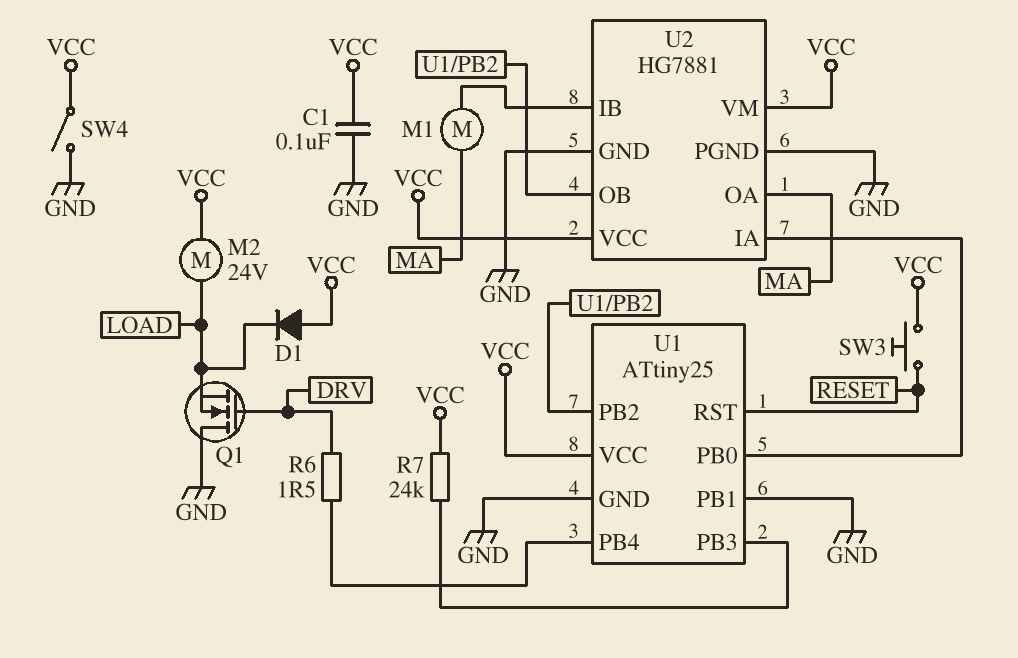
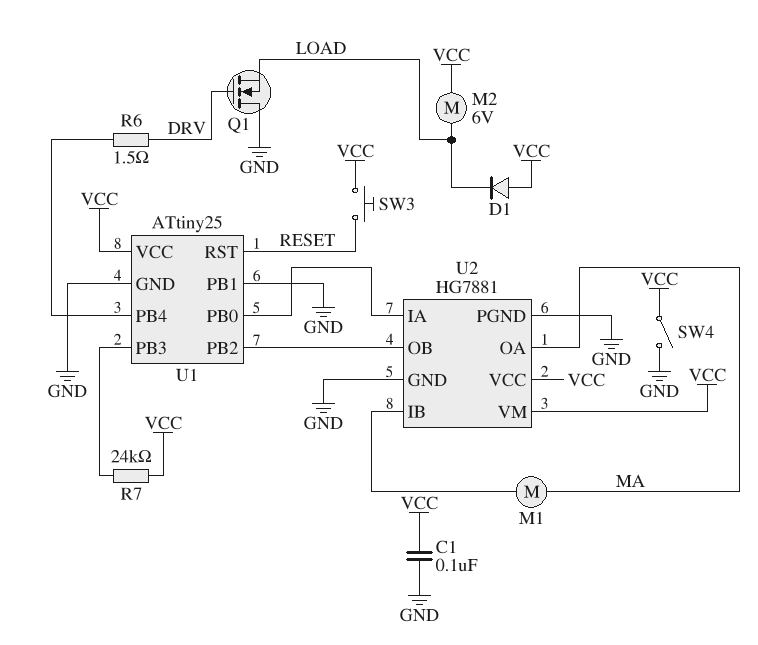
M2: motor 24V (LOAD, VCC) -> motor 6V (LOAD, VCC)

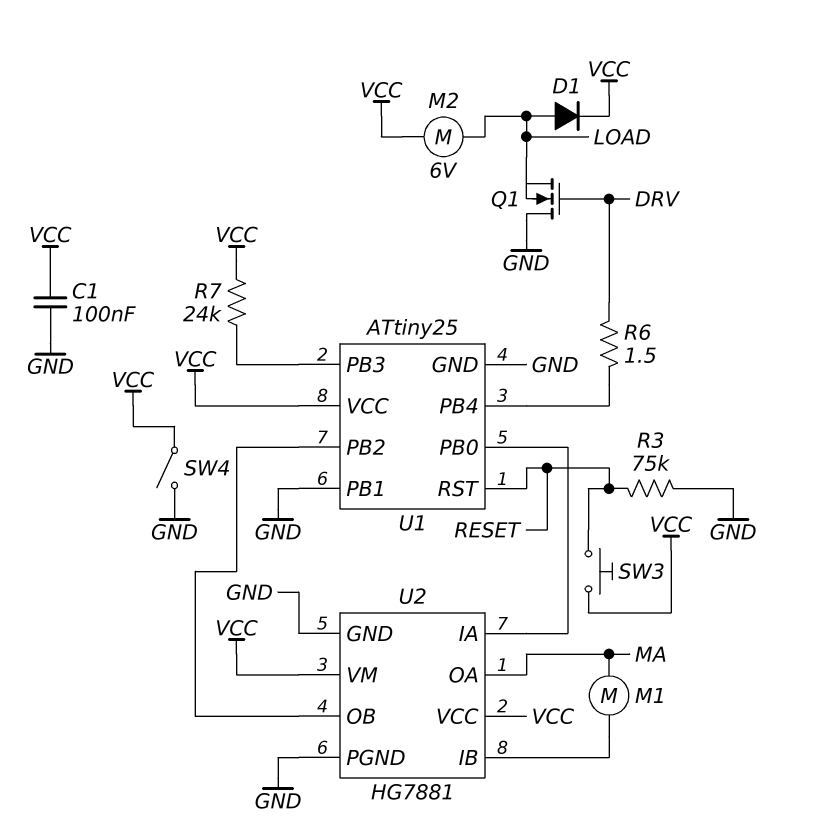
D1: diode (A VCC, K LOAD) -> diode (A LOAD, K VCC)
R3: none -> 75k (GND, RESET)

